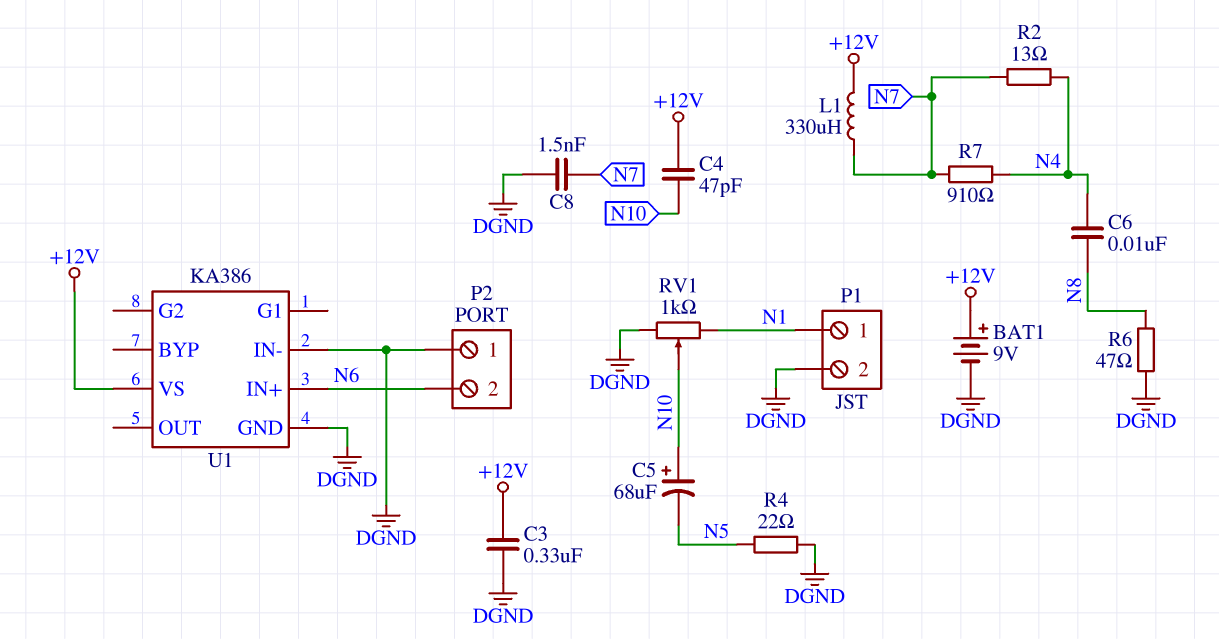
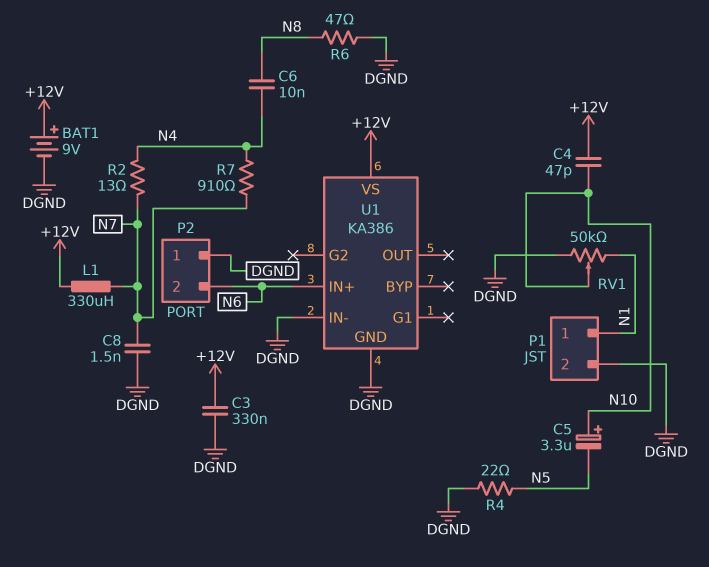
C5: 68uF (plus N10, minus N5) -> 3.3uF (plus N10, minus N5)
RV1: 1k (DGND, N1, wiper N10) -> 50k (DGND, N1, wiper N10)

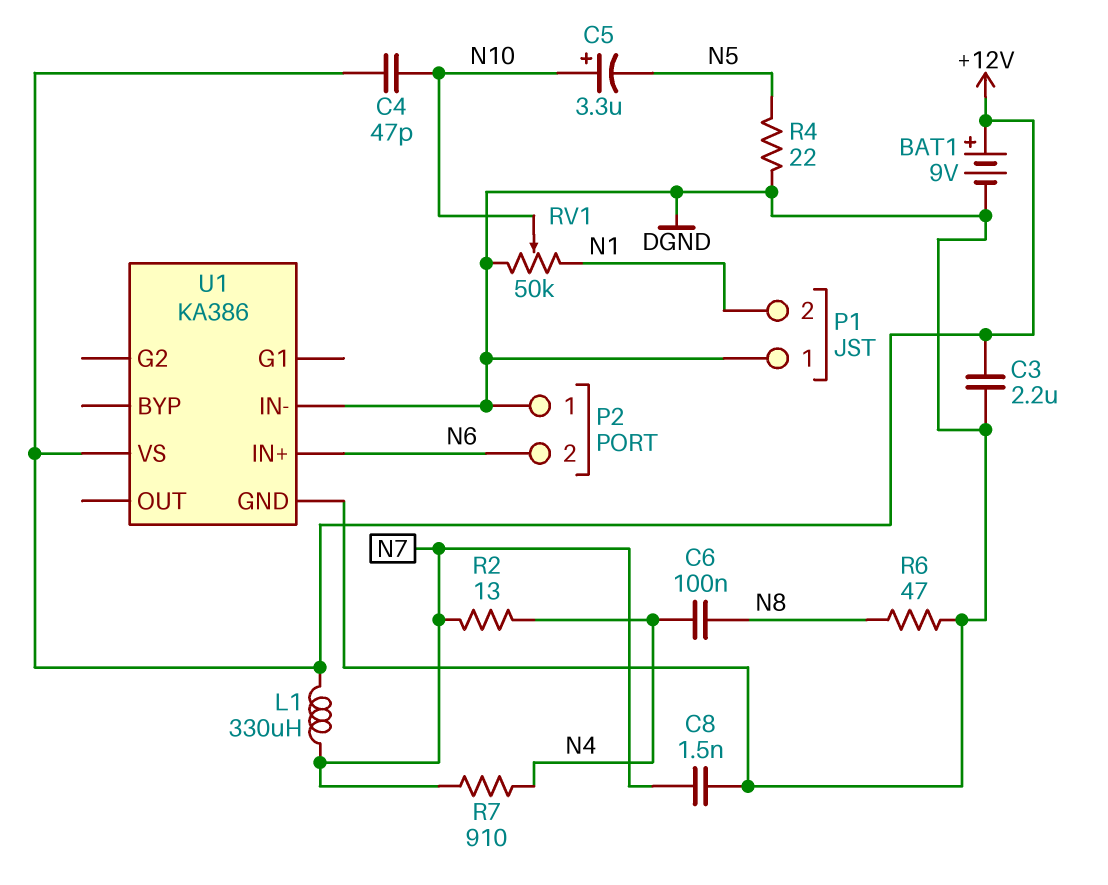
C3: 330nF (+12V, DGND) -> 2.2uF (+12V, DGND)
C6: 10nF (N4, N8) -> 100nF (N4, N8)
P1 pin 1: N1 -> DGND
P1 pin 2: DGND -> N1

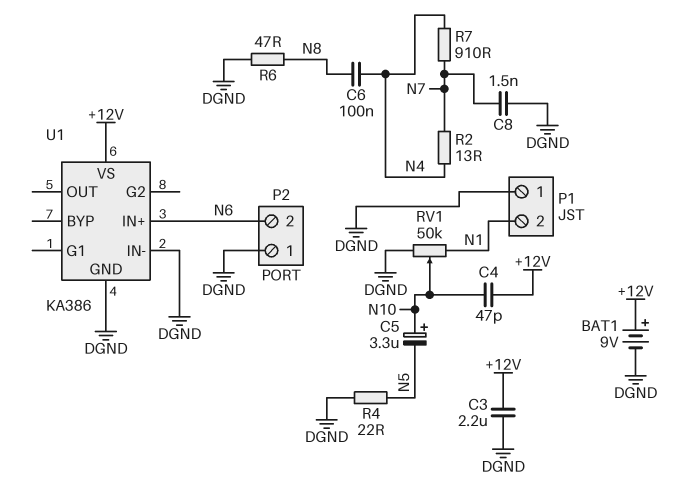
L1: 330uH (+12V, N7) -> none

